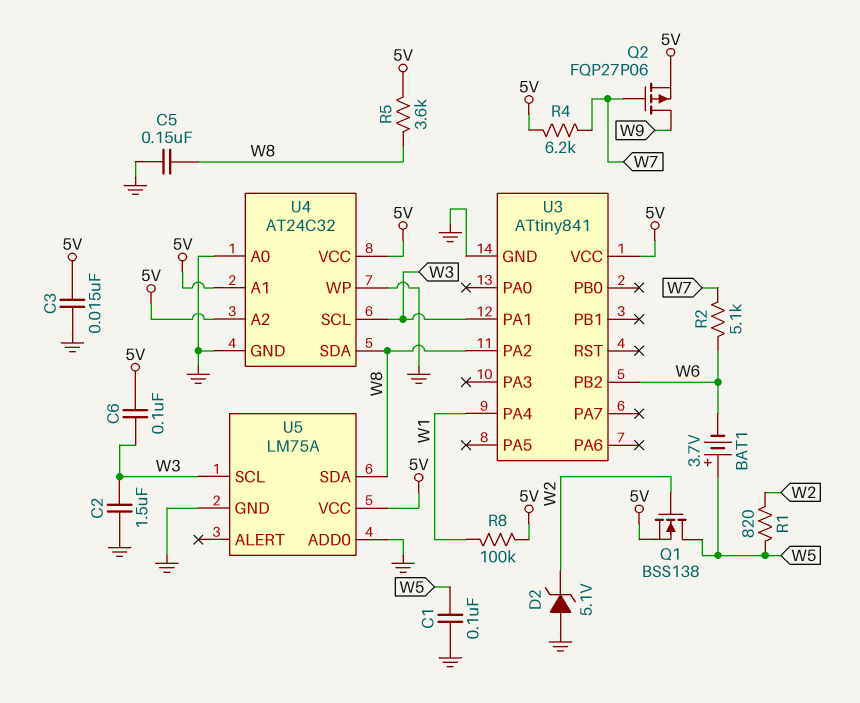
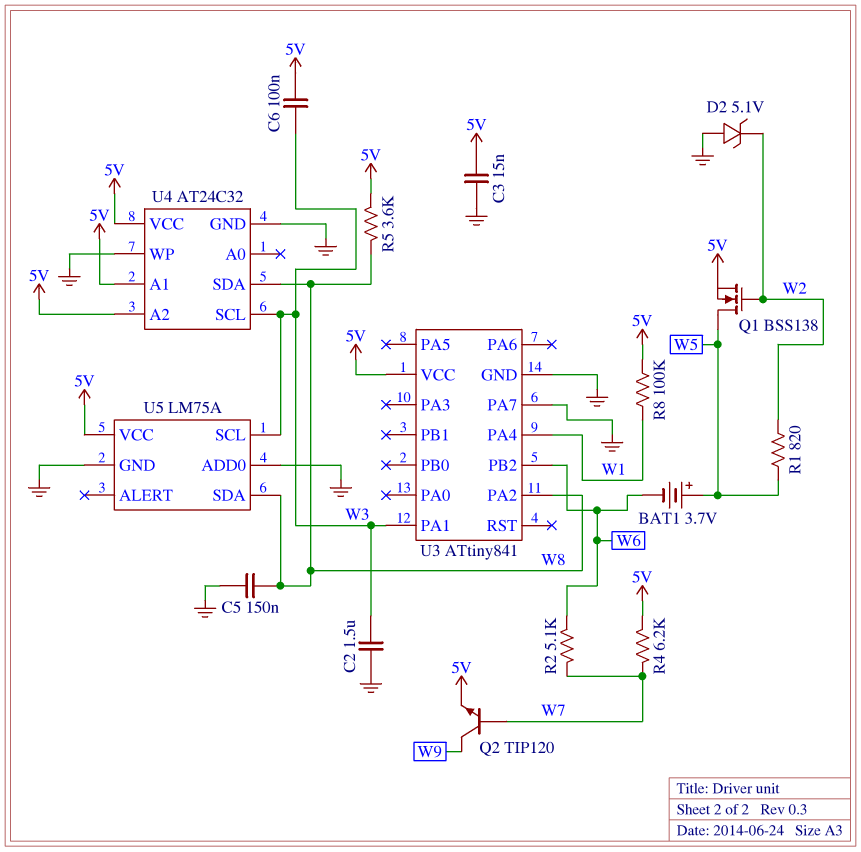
C1: 100nF (GND, W5) -> none
Q2: PMOS FQP27P06 (G W7, D W9, S 5V) -> NPN TIP120 (B W7, C W9, E 5V)
U3 pin PA7: none -> GND
U4 pin A0: GND -> none

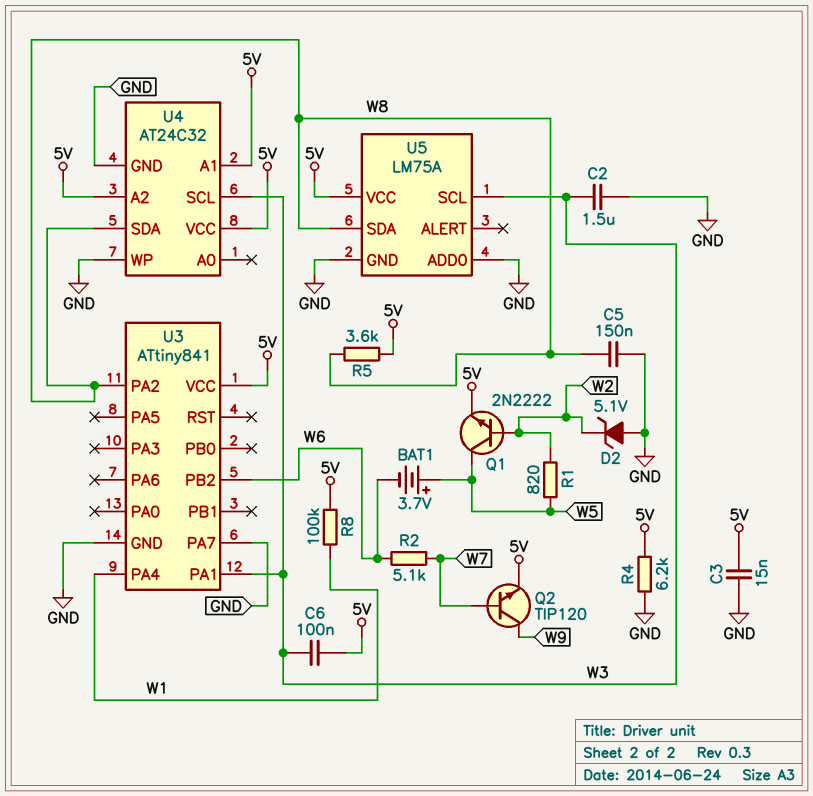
Q1: NMOS BSS138 (G W2, D W5, S 5V) -> NPN 2N2222 (B W2, C W5, E 5V)
R4: 6.2k (5V, W7) -> 6.2k (5V, GND)

